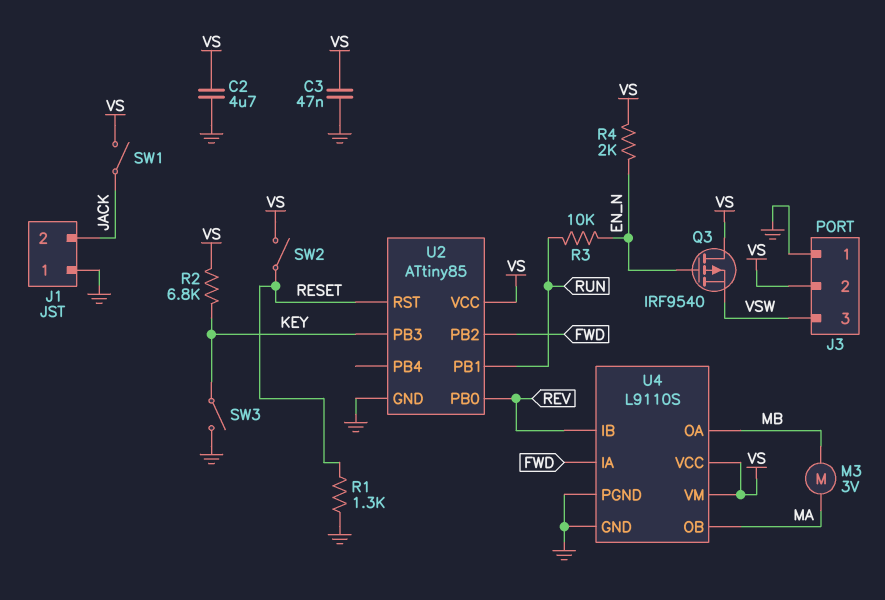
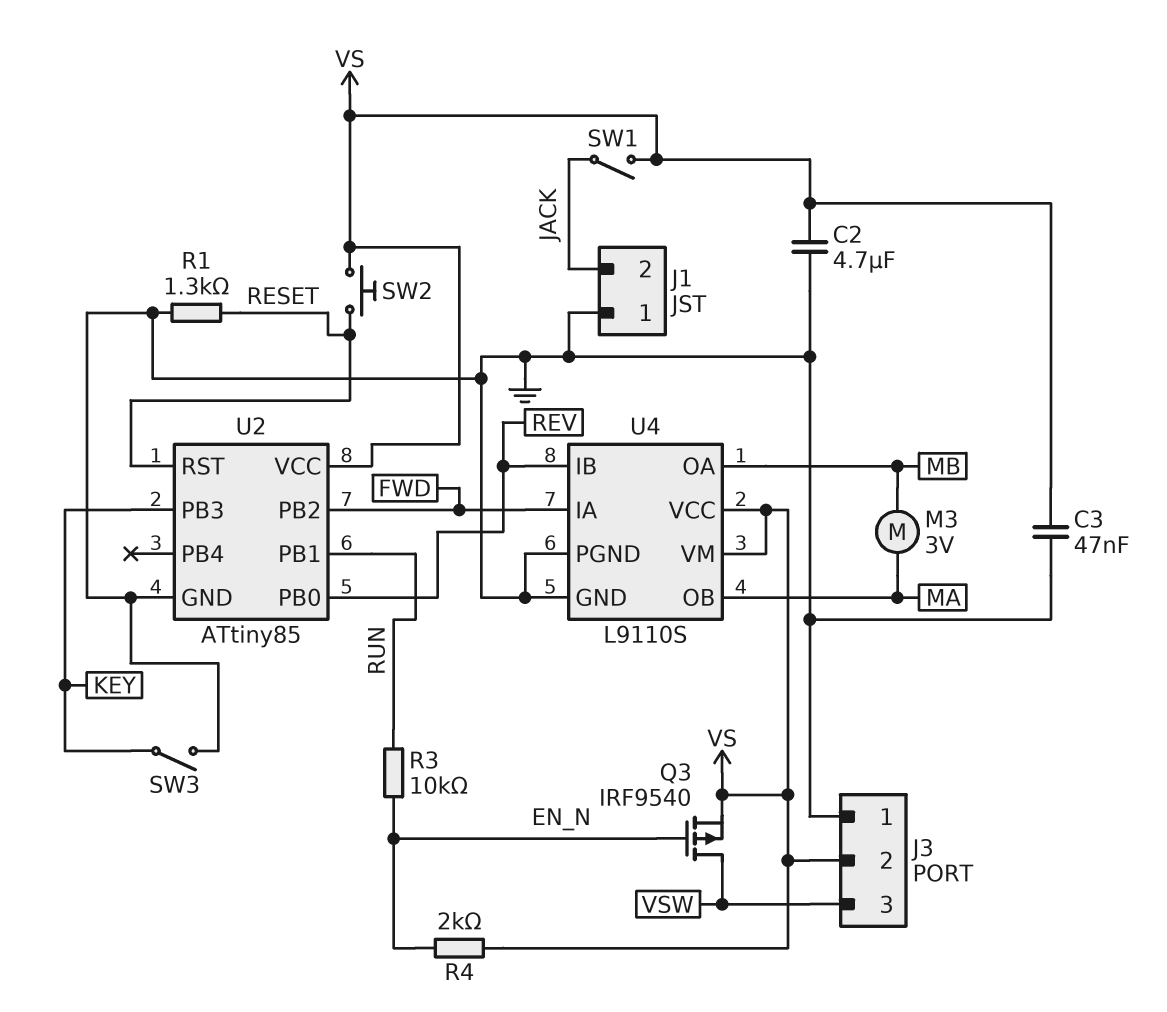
Q3: PMOS IRF9540 (G EN_N, D VS, S VSW) -> PMOS IRF9540 (G EN_N, D VSW, S VS)
R2: 6.8k (KEY, VS) -> none
SW2: switch (RESET, VS) -> button (RESET, VS)

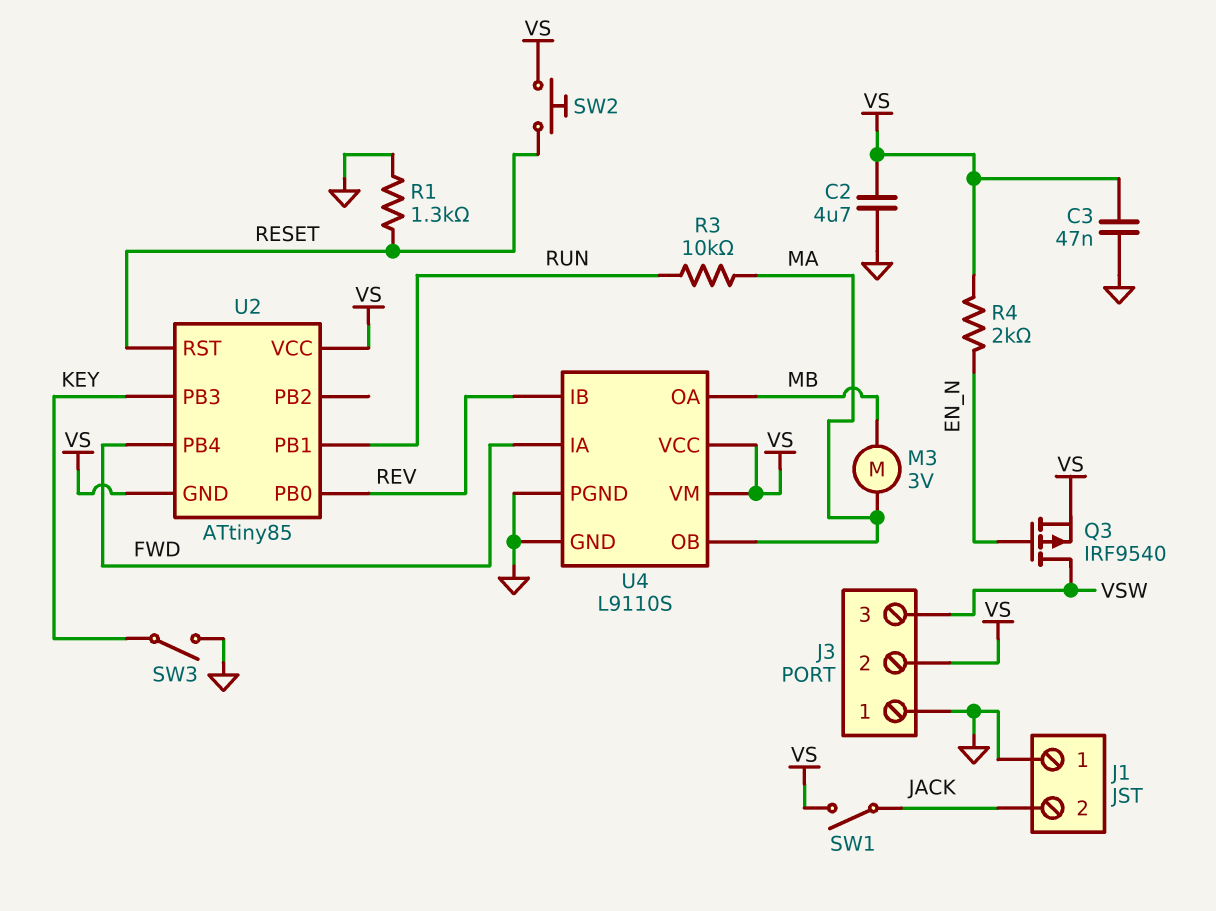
R3: 10k (EN_N, RUN) -> 10k (MA, RUN)
U2 pin GND: GND -> VS
U2 pin PB2: FWD -> none
U2 pin PB4: none -> FWD

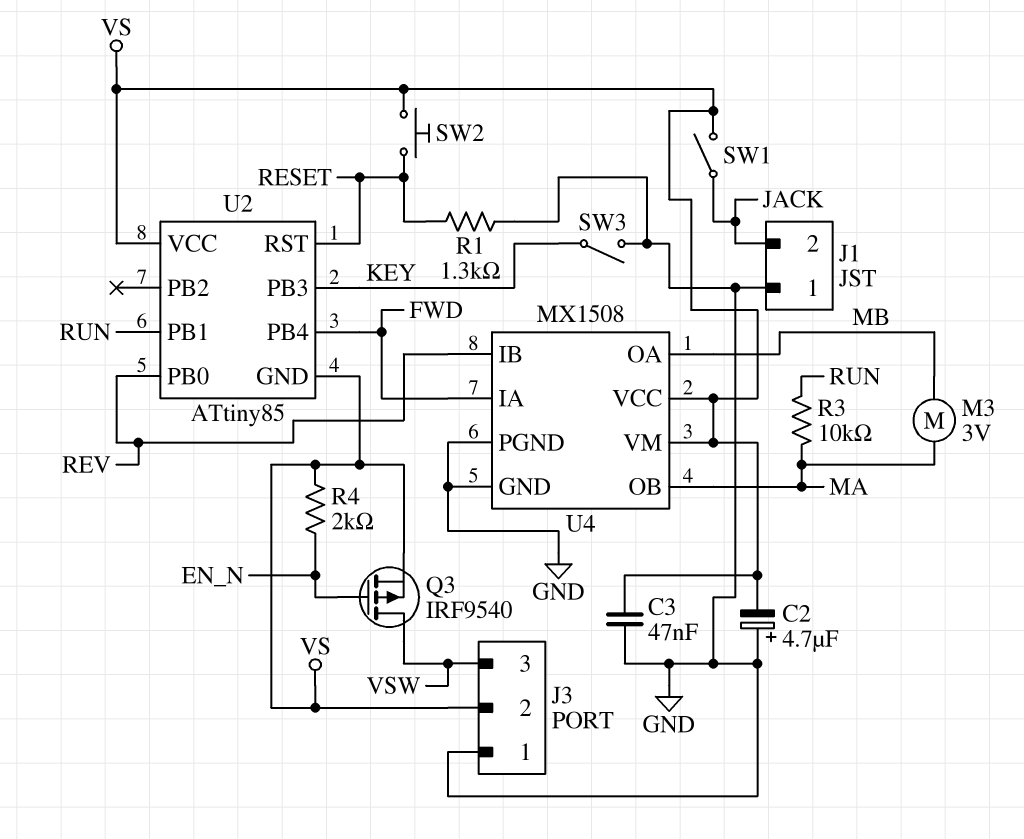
C2: 4.7uF (GND, VS) -> 4.7uF (plus GND, minus VS)
U4: L9110S -> MX1508

